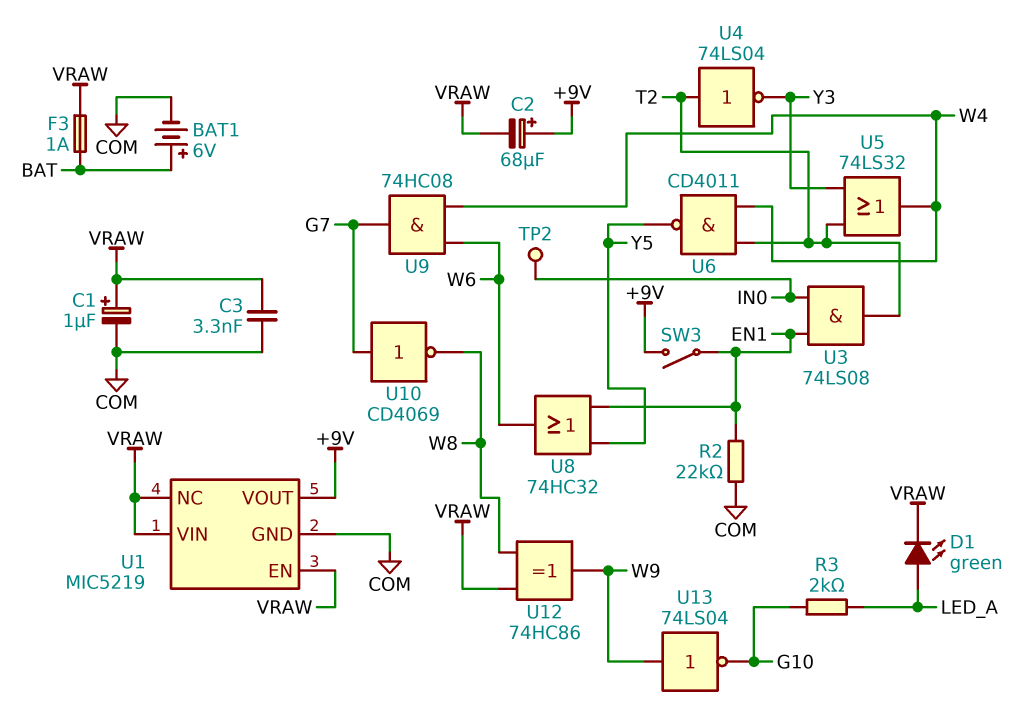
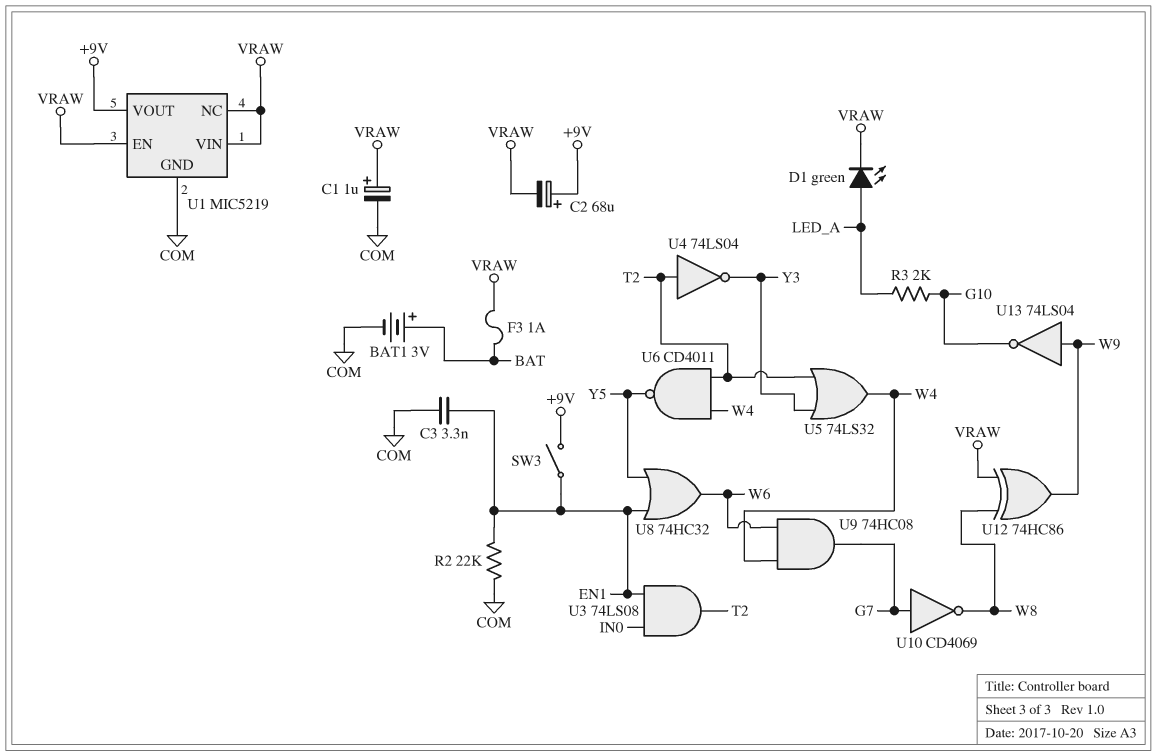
BAT1: 6V (plus BAT, minus COM) -> 3V (plus BAT, minus COM)
C3: 3.3nF (COM, VRAW) -> 3.3nF (COM, EN1)
TP2: test point (IN0) -> none

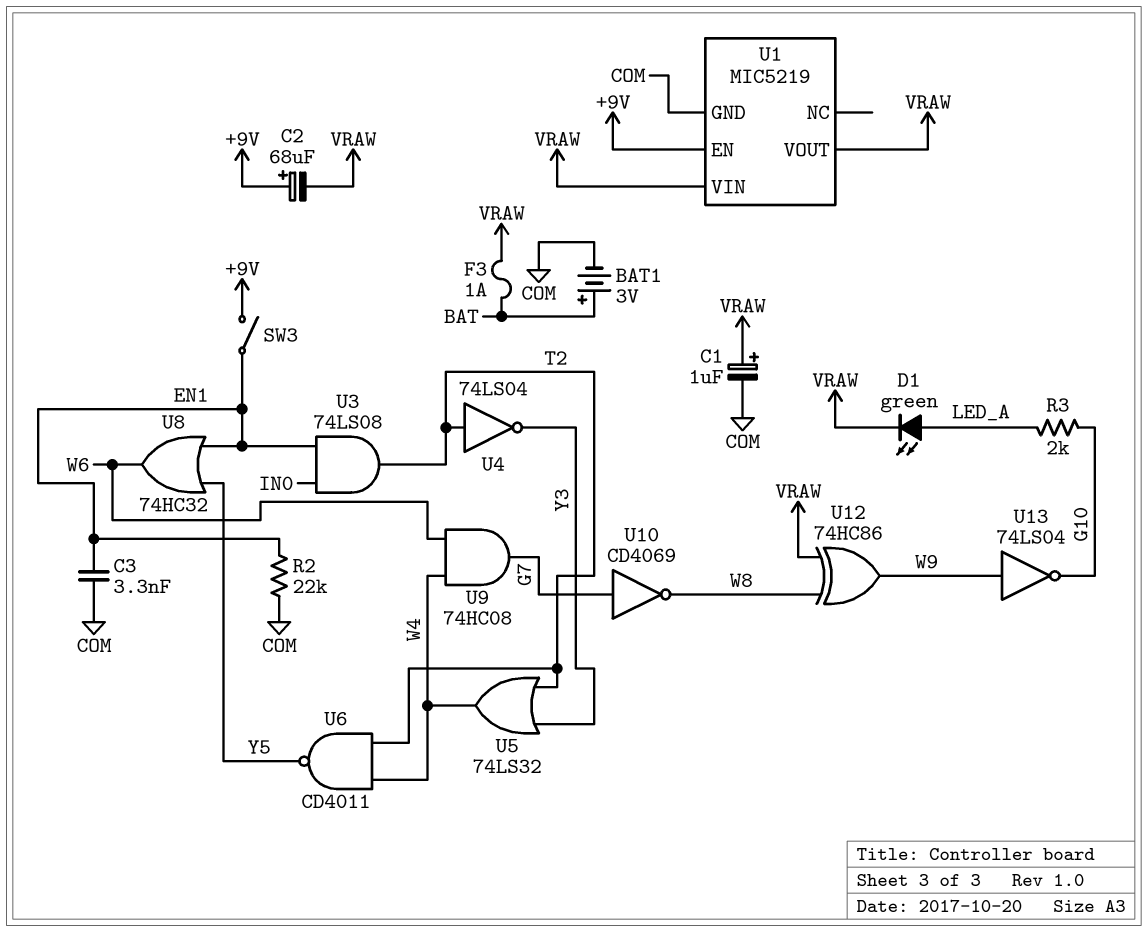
U1 pin EN: VRAW -> +9V
U1 pin NC: VRAW -> none
U1 pin VOUT: +9V -> VRAW

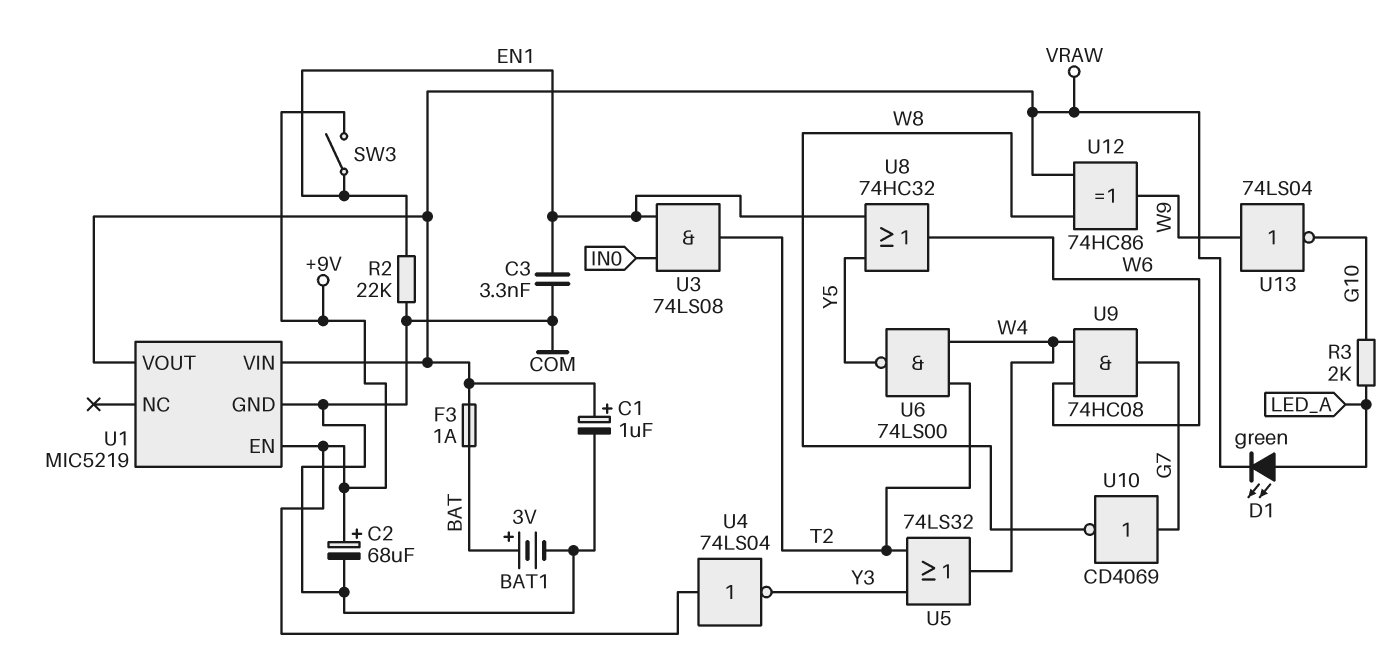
C2: 68uF (plus +9V, minus VRAW) -> 68uF (plus +9V, minus COM)
U4: NOT 74LS04 (in T2, out Y3) -> NOT 74LS04 (in +9V, out Y3)
U6: NAND CD4011 (in T2, in W4, out Y5) -> NAND 74LS00 (in T2, in W4, out Y5)

